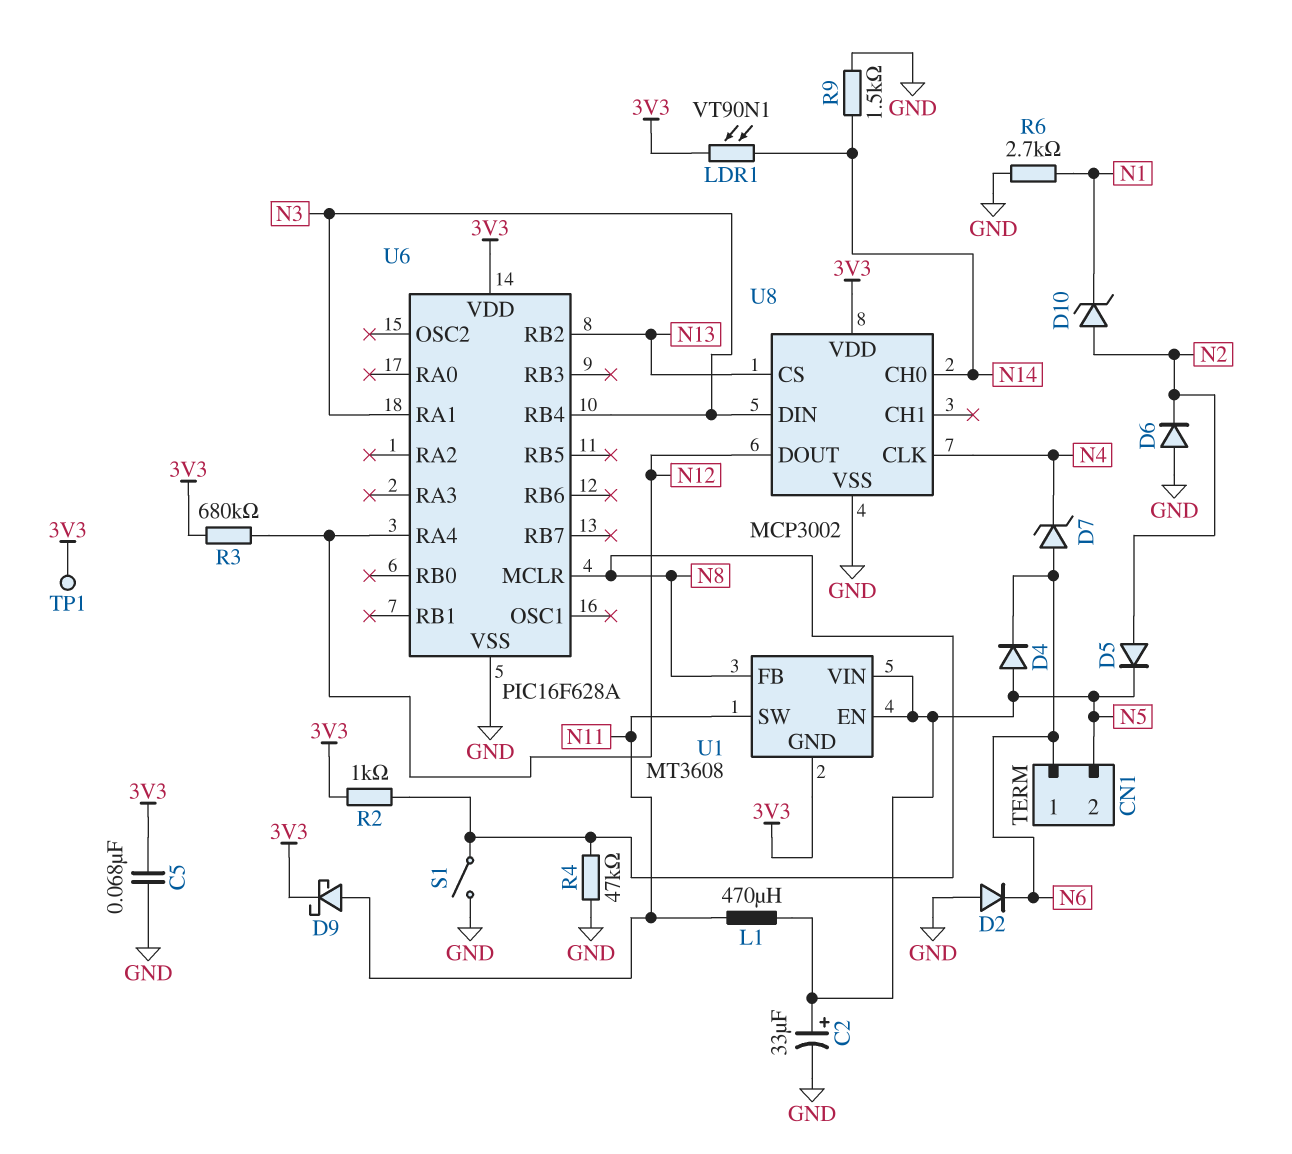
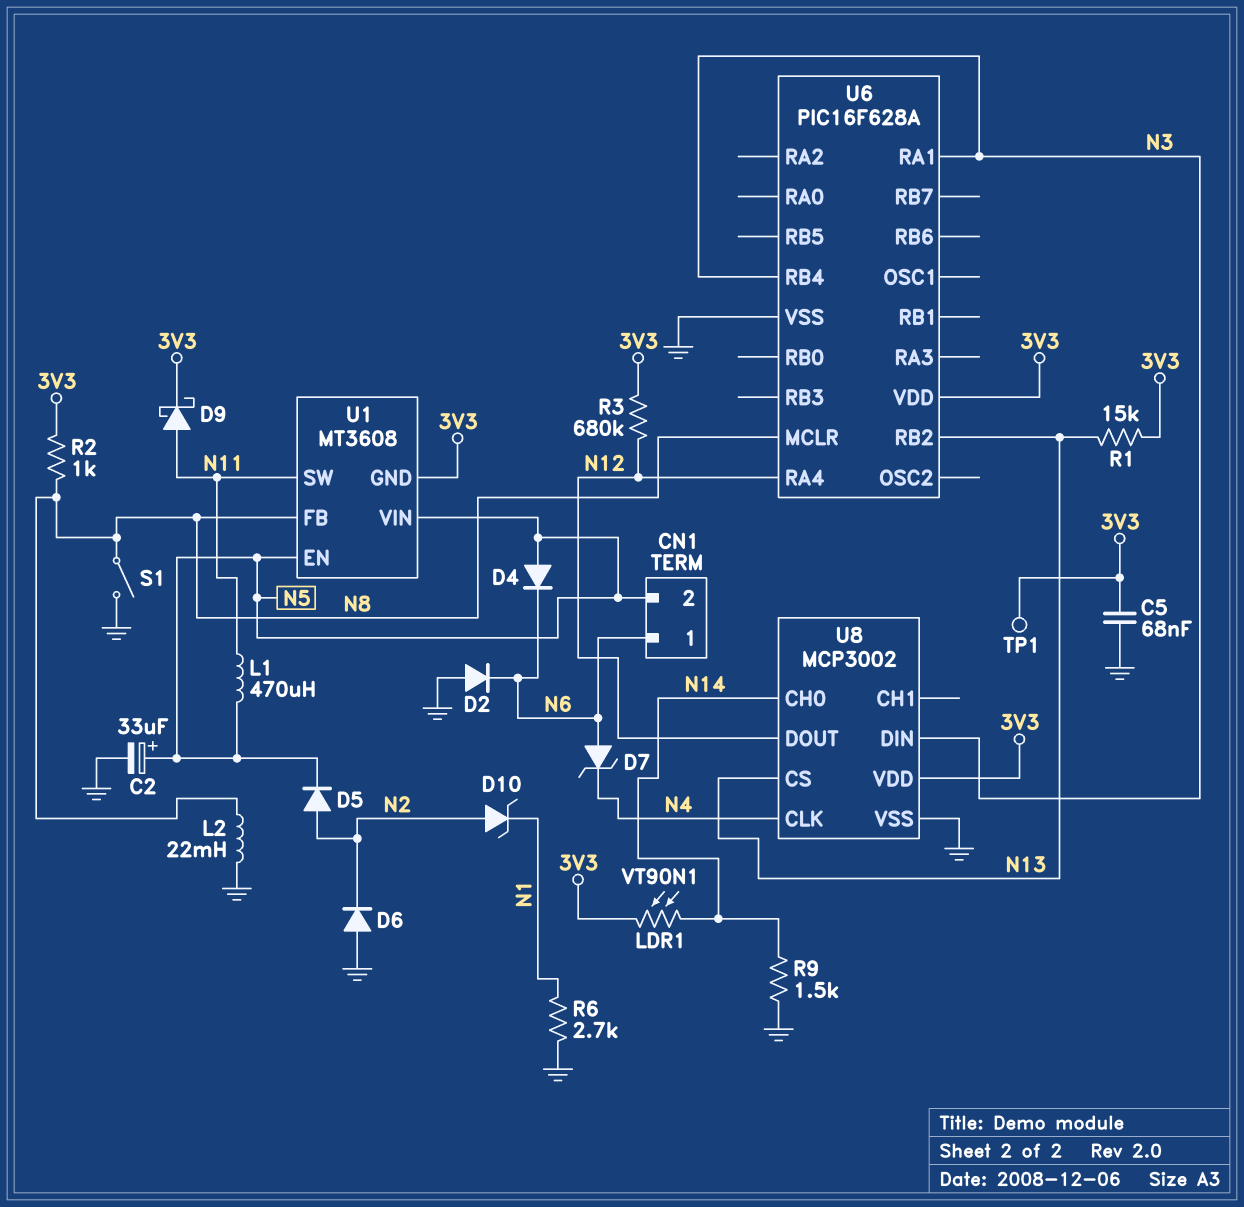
L2: none -> 22mH (GND, N8)
R1: none -> 15k (3V3, N13)
R4: 47k (GND, N8) -> none

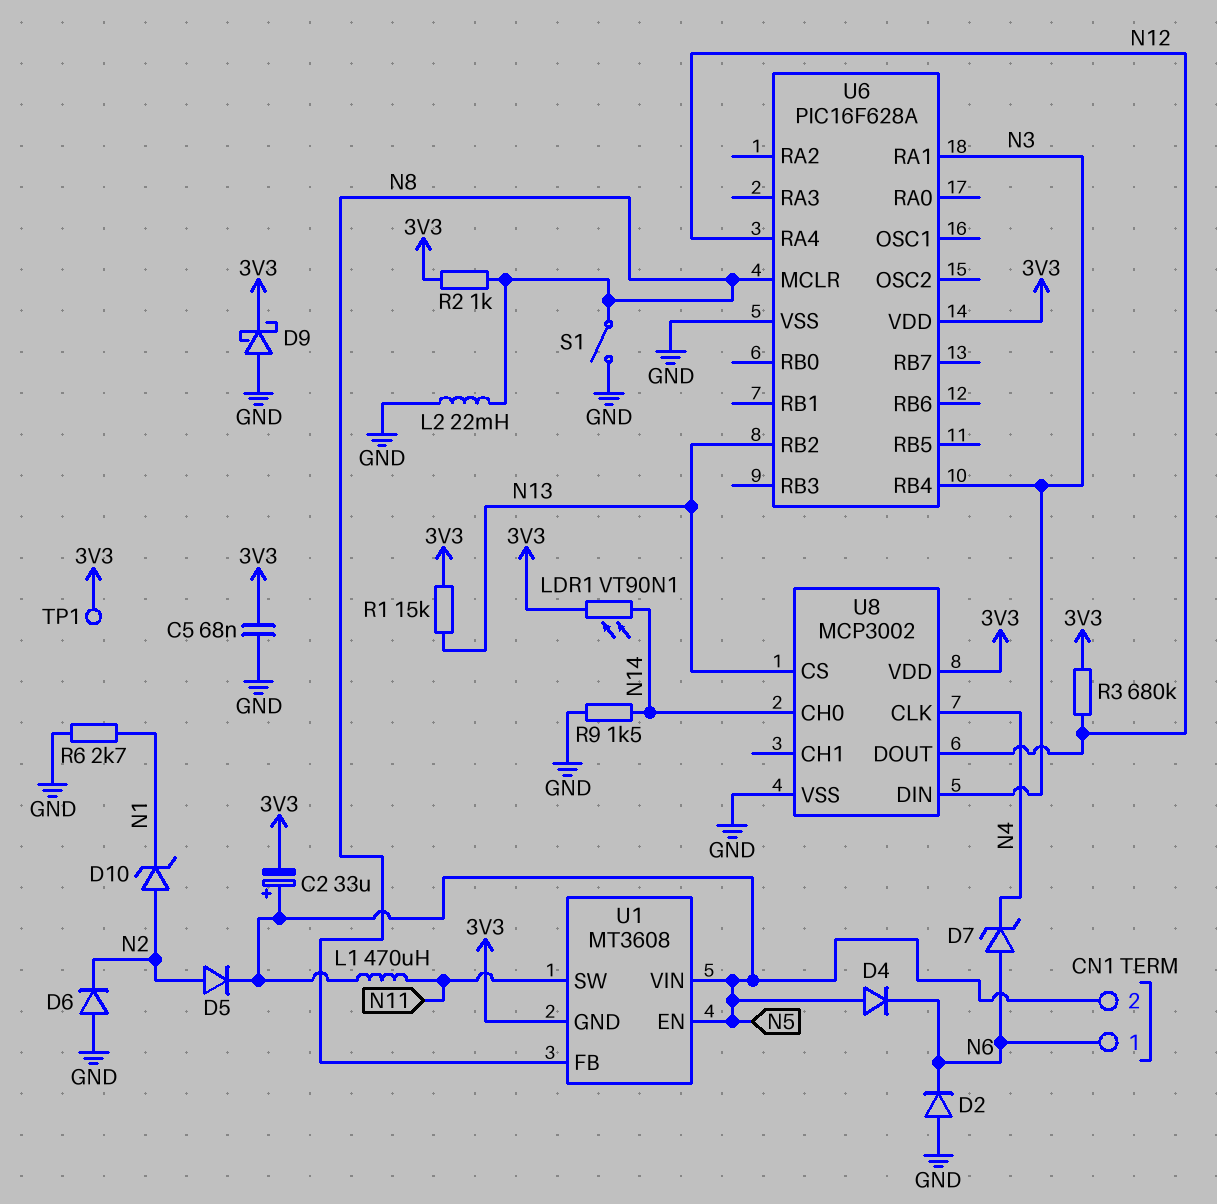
C2: 33uF (plus N5, minus GND) -> 33uF (plus N5, minus 3V3)
D9: schottky (A N11, K 3V3) -> schottky (A GND, K 3V3)

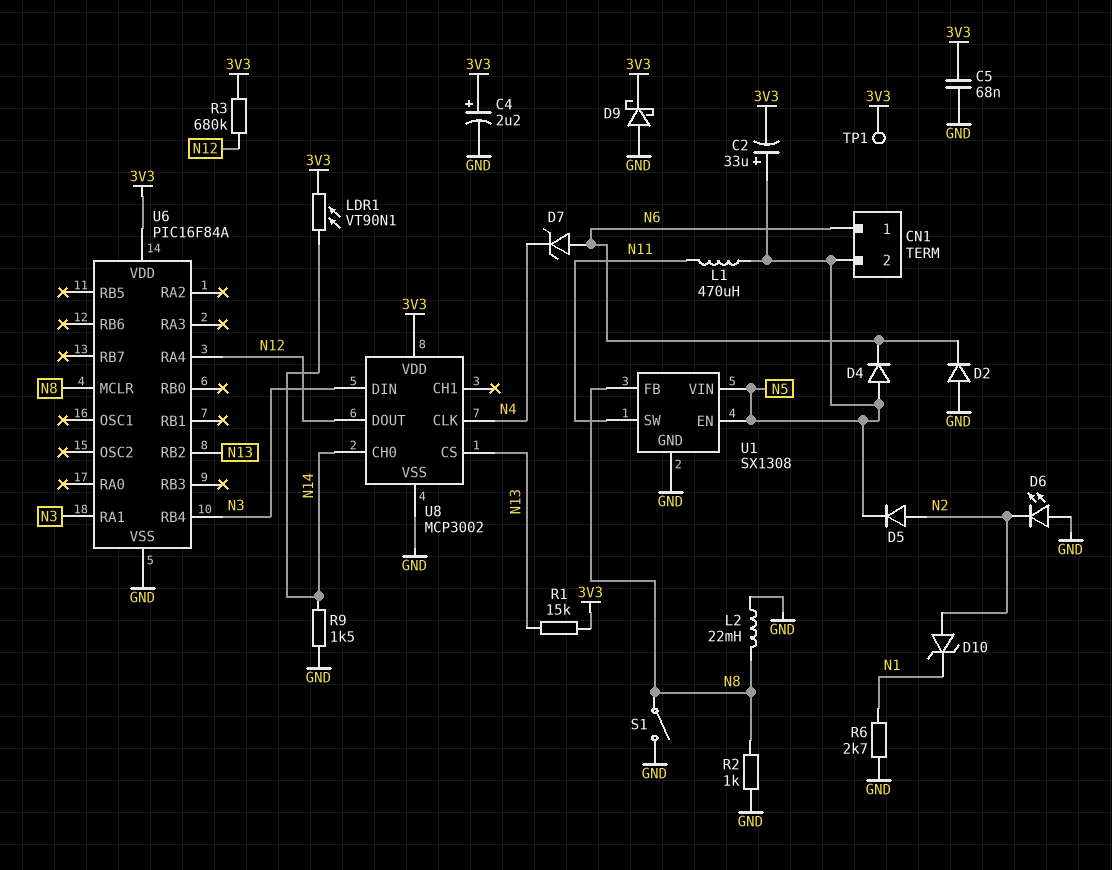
C4: none -> 2.2uF (plus 3V3, minus GND)
D6: diode (A GND, K N2) -> LED (A GND, K N2)
R2: 1k (3V3, N8) -> 1k (GND, N8)
U1: MT3608 -> SX1308
U1 pin GND: 3V3 -> GND
U6: PIC16F628A -> PIC16F84A

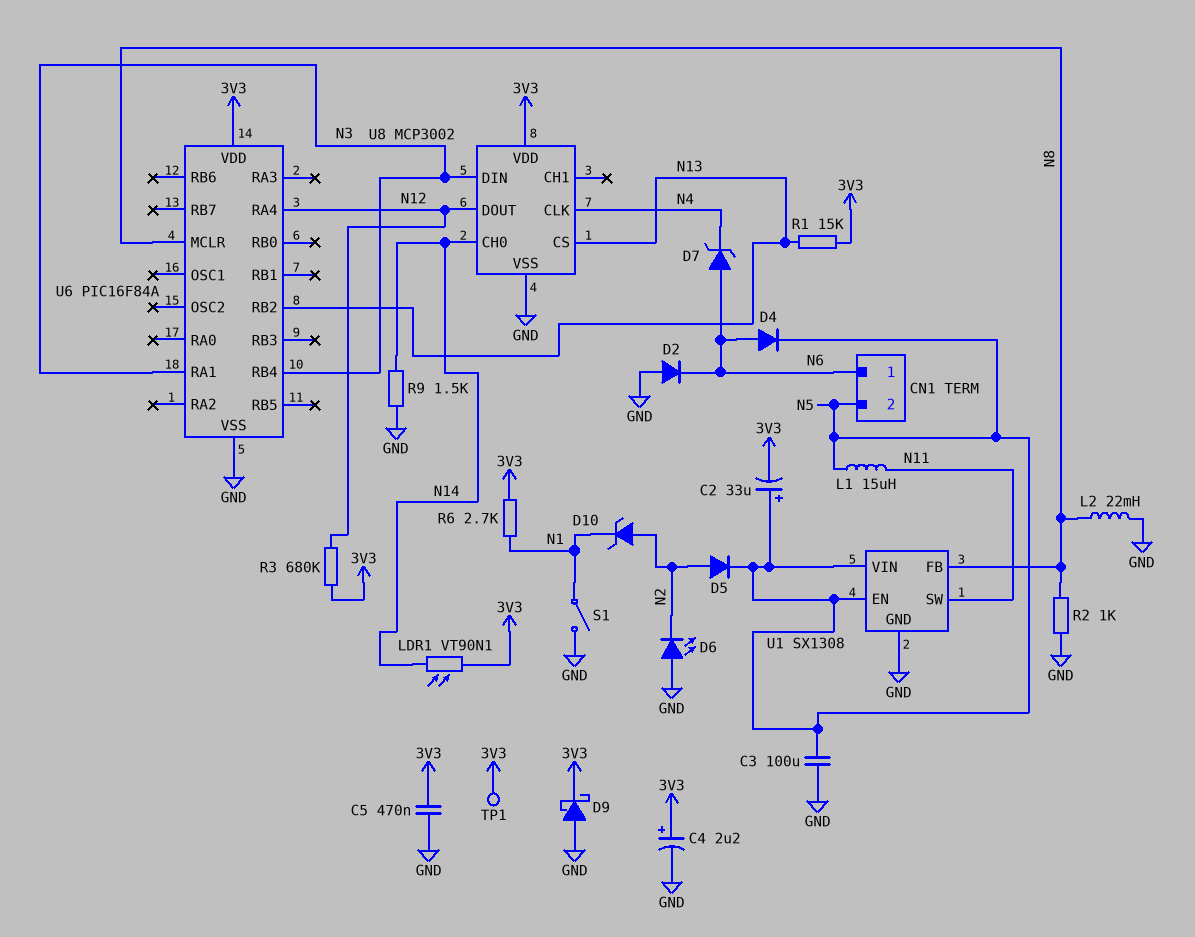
C3: none -> 100uF (GND, N5)
C5: 68nF (3V3, GND) -> 470nF (3V3, GND)
D4: diode (A N5, K N6) -> diode (A N6, K N5)
L1: 470uH (N5, N11) -> 15uH (N5, N11)
R6: 2.7k (GND, N1) -> 2.7k (3V3, N1)
S1: switch (GND, N8) -> switch (GND, N1)

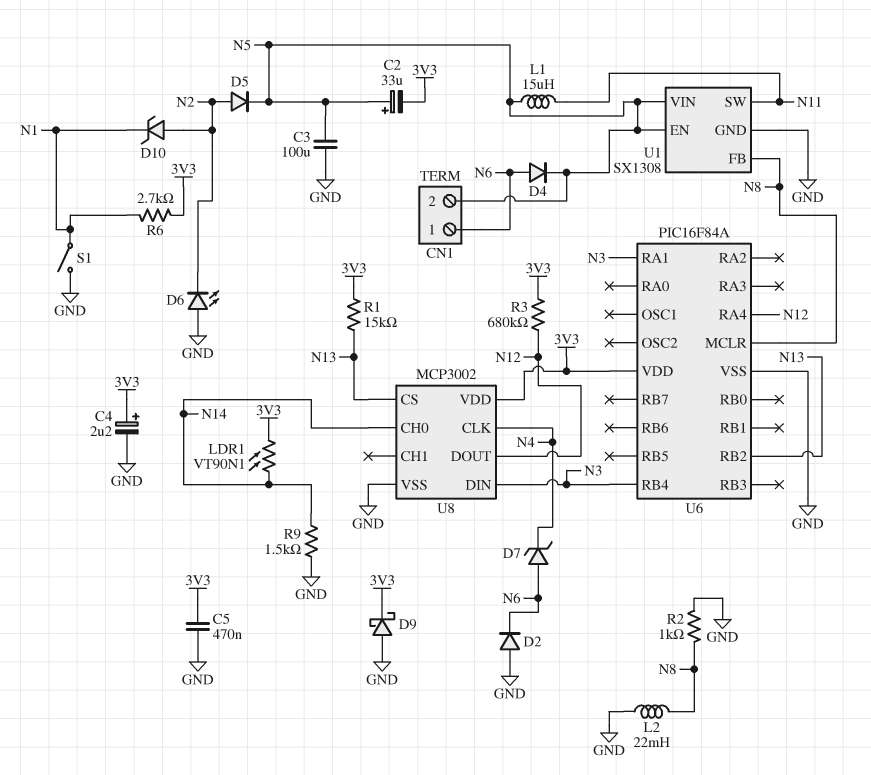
TP1: test point (3V3) -> none

